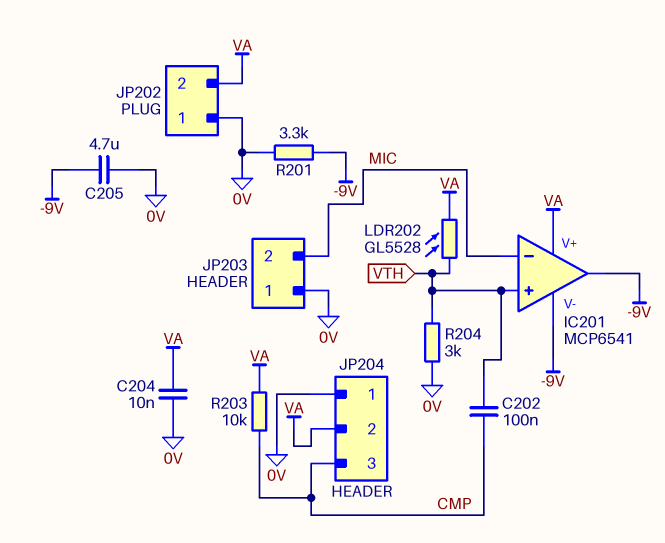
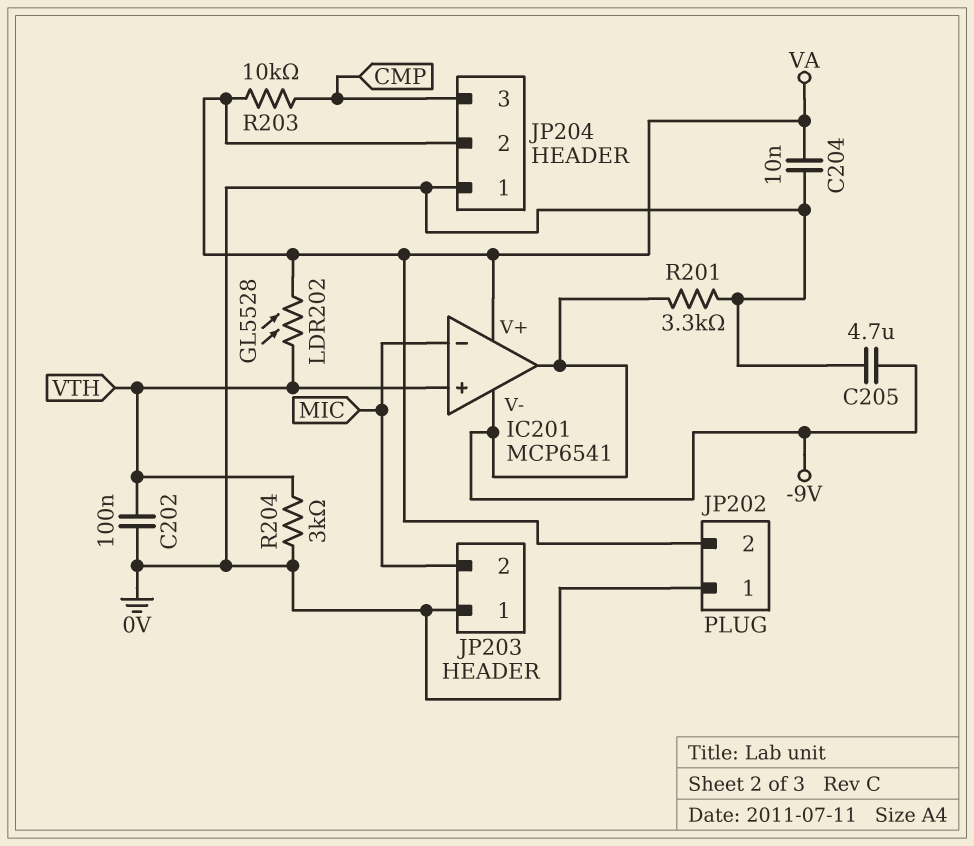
C202: 100nF (CMP, VTH) -> 100nF (0V, VTH)

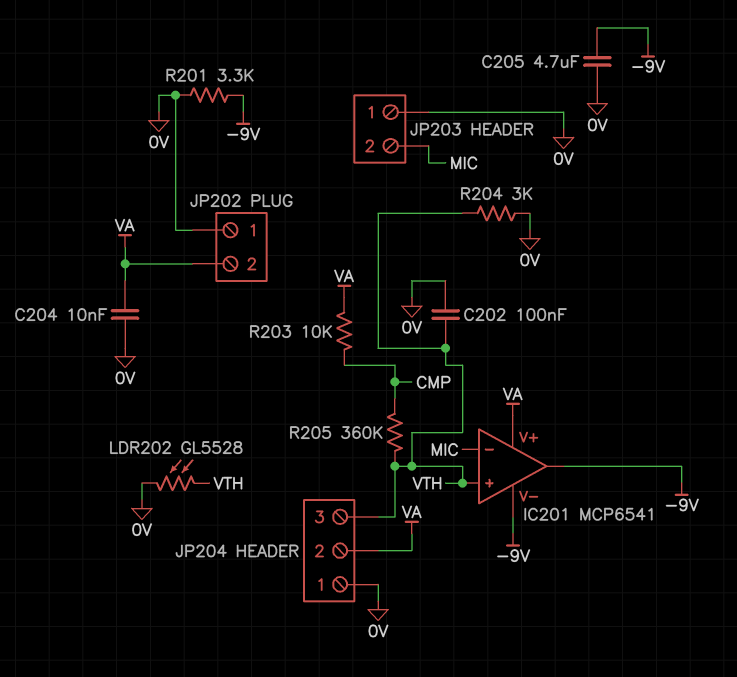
JP204 pin 3: CMP -> VTH
LDR202: GL5528 (VA, VTH) -> GL5528 (0V, VTH)
R205: none -> 360k (CMP, VTH)

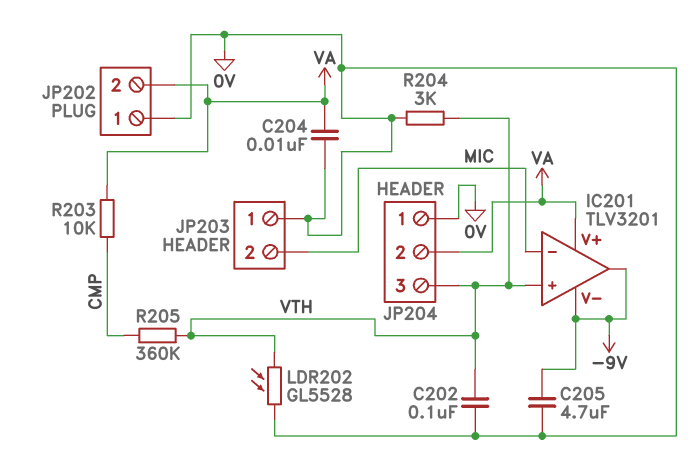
IC201: MCP6541 -> TLV3201
R201: 3.3k (-9V, 0V) -> none

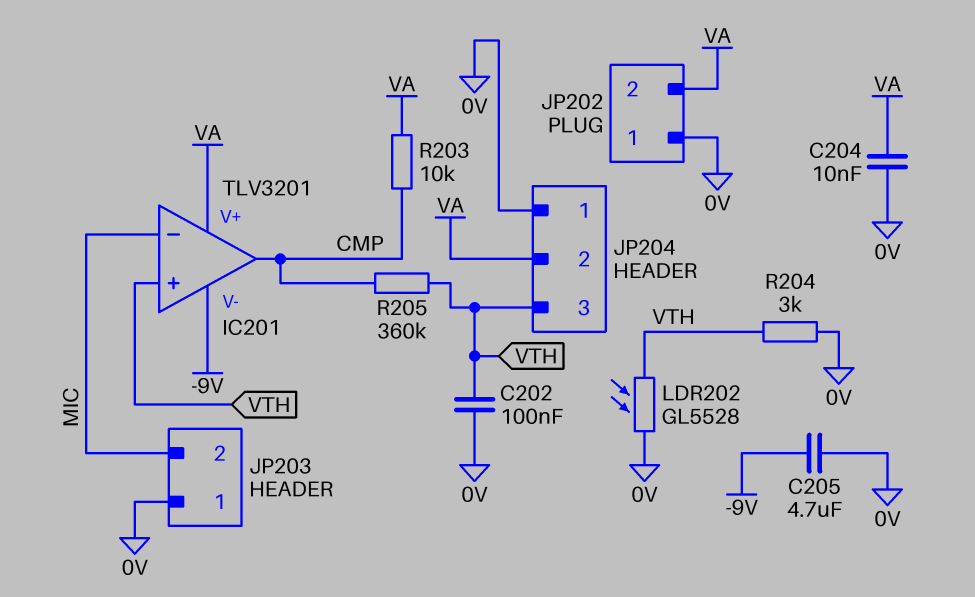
IC201 pin out: -9V -> CMP

